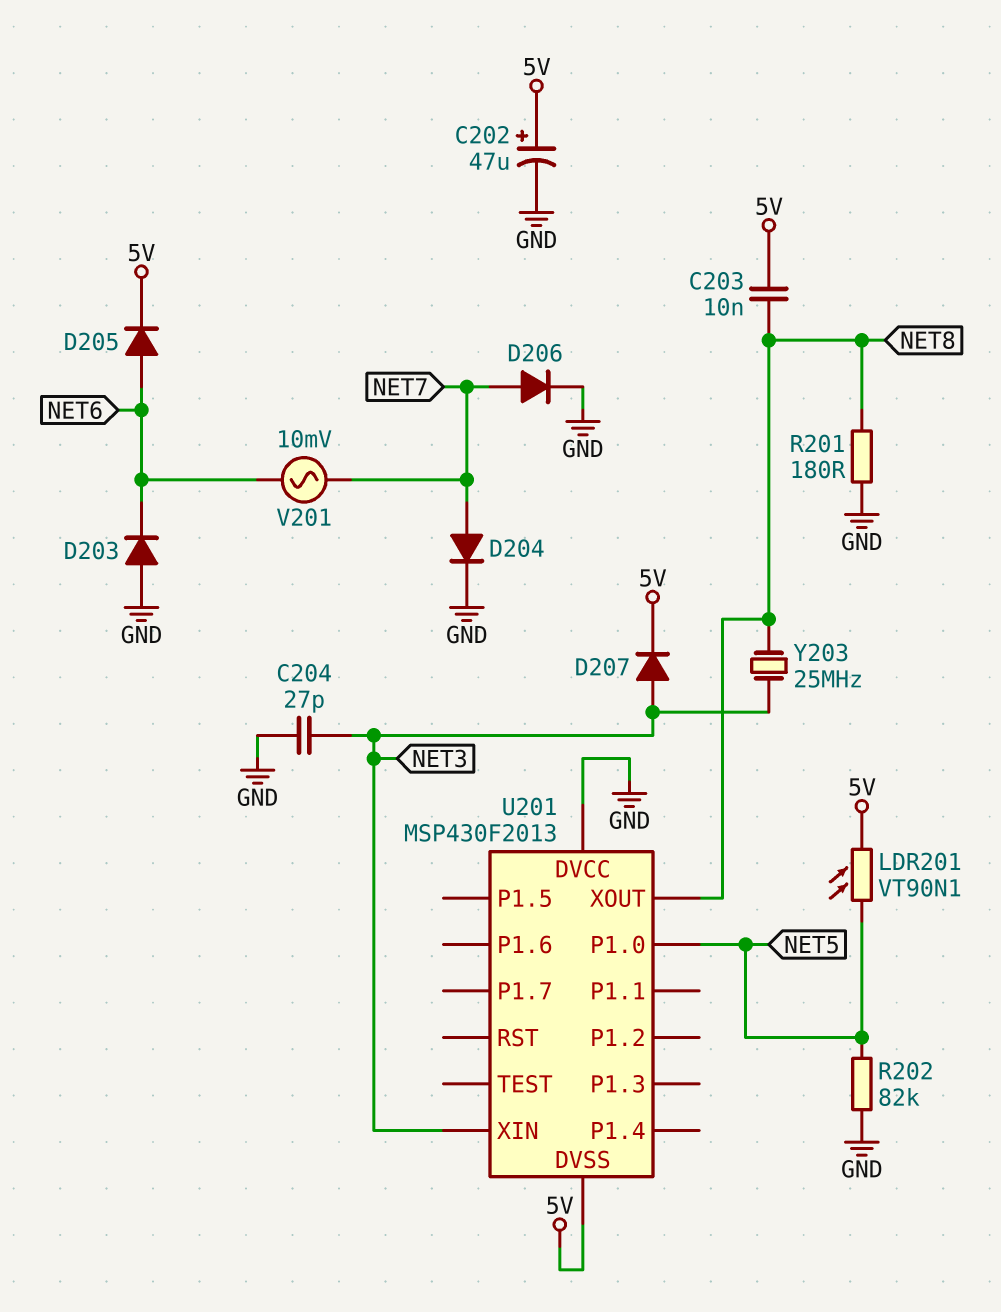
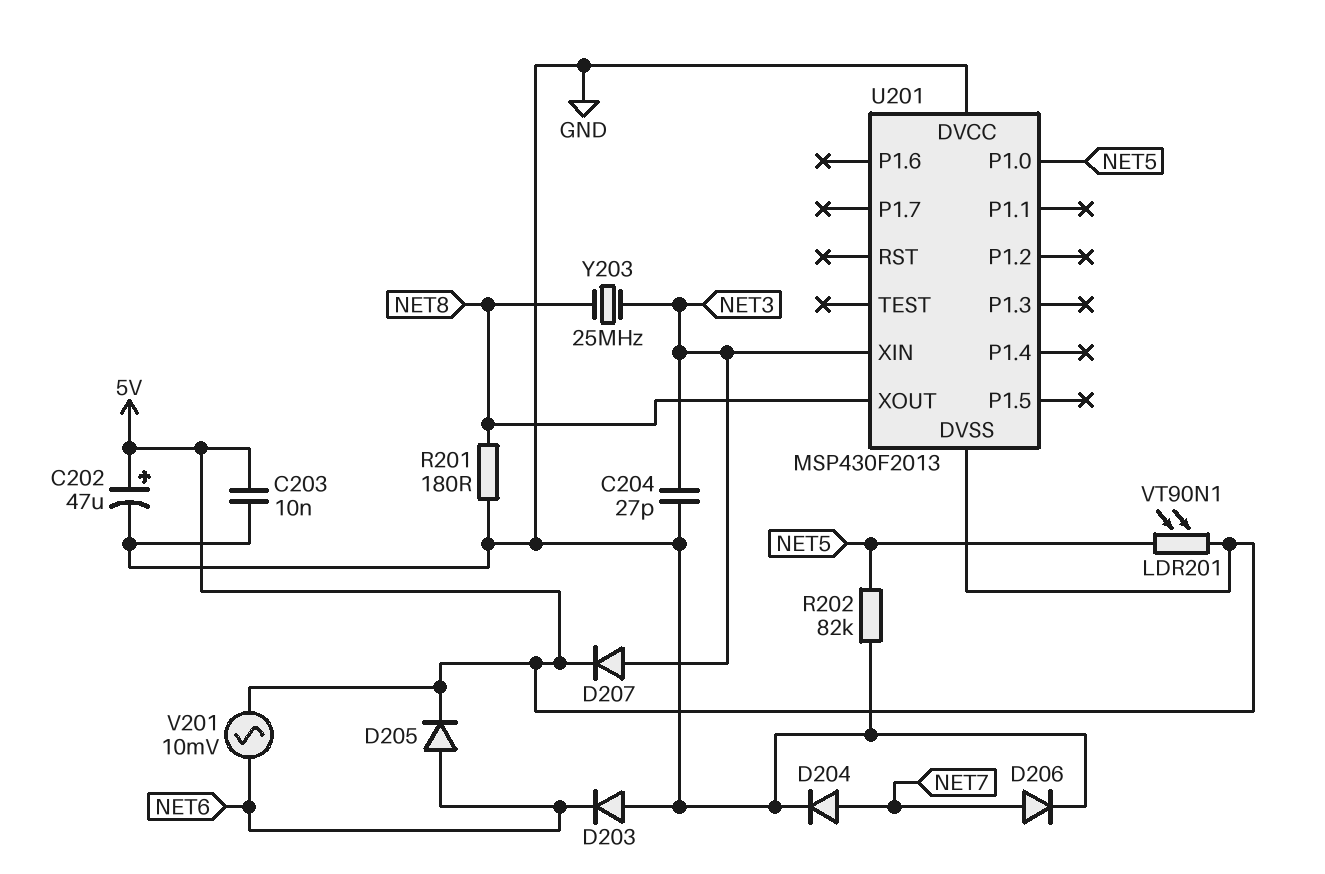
C203: 10nF (5V, NET8) -> 10nF (5V, GND)
V201: AC 10mV (NET6, NET7) -> AC 10mV (5V, NET6)

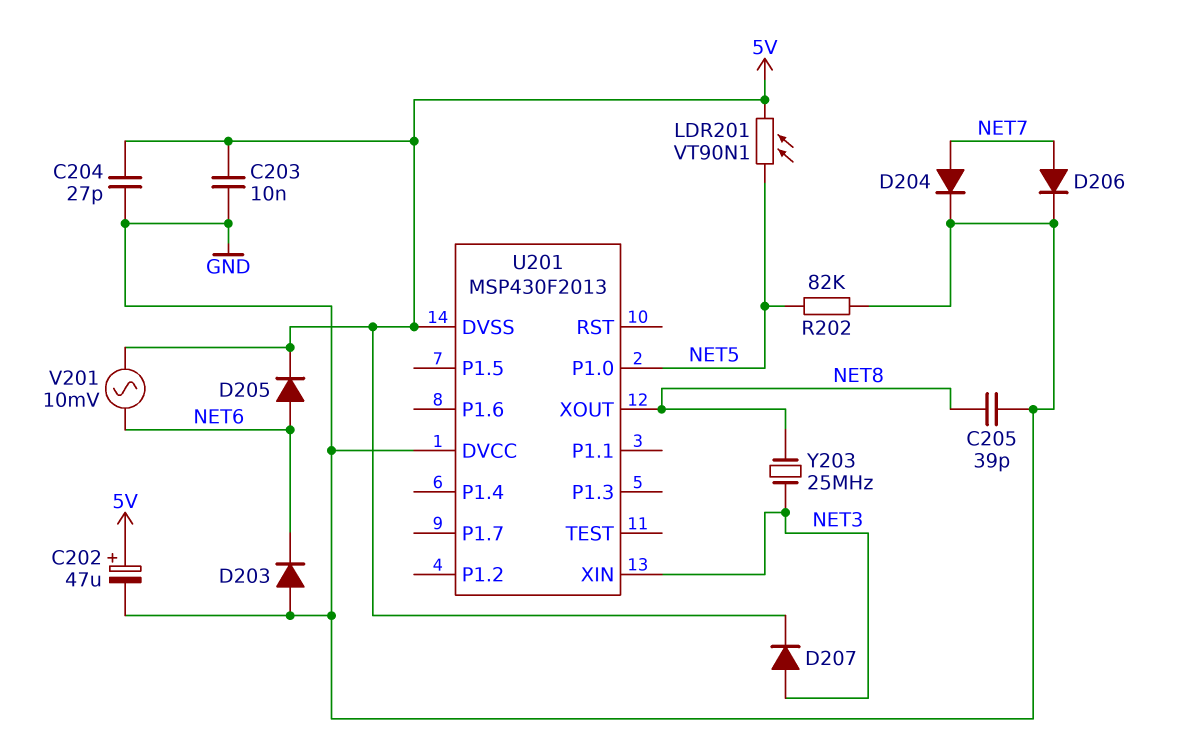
C204: 27pF (GND, NET3) -> 27pF (5V, GND)
C205: none -> 39pF (GND, NET8)
R201: 180 (GND, NET8) -> none

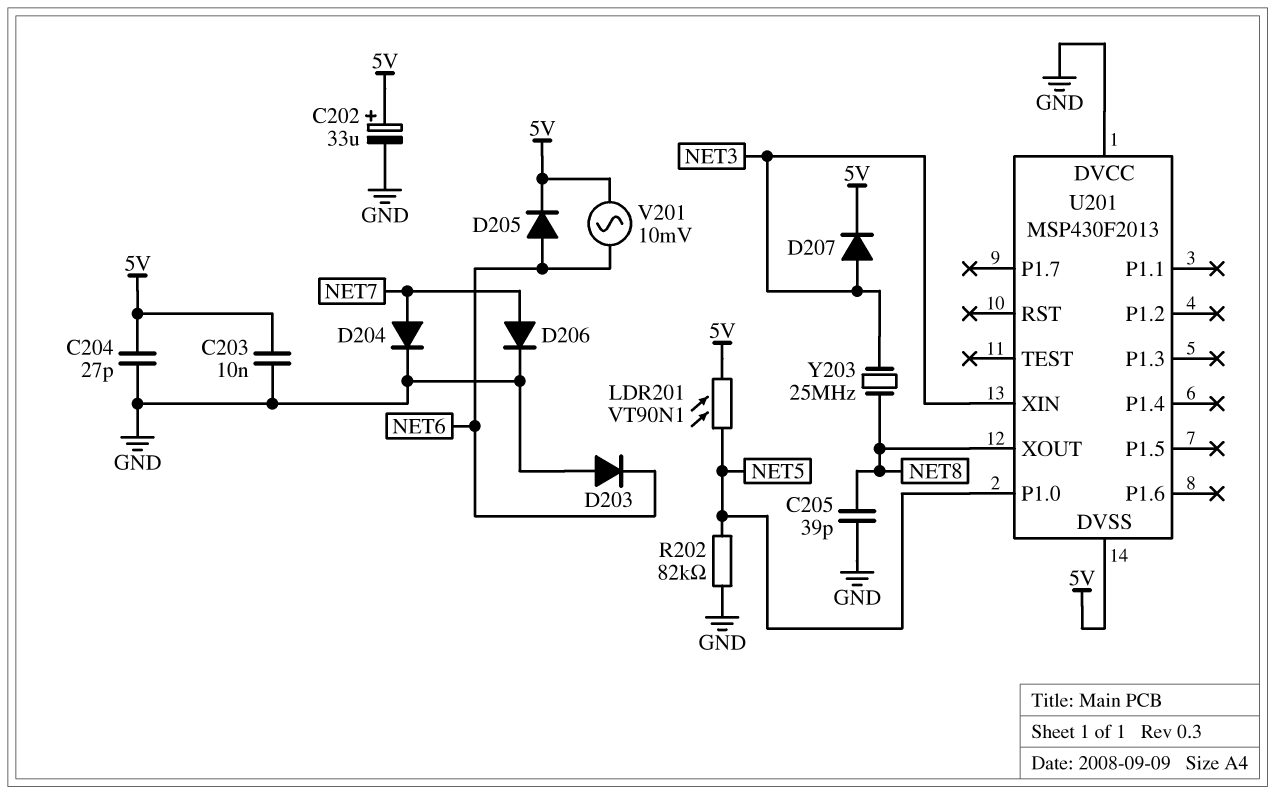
C202: 47uF (plus 5V, minus GND) -> 33uF (plus 5V, minus GND)

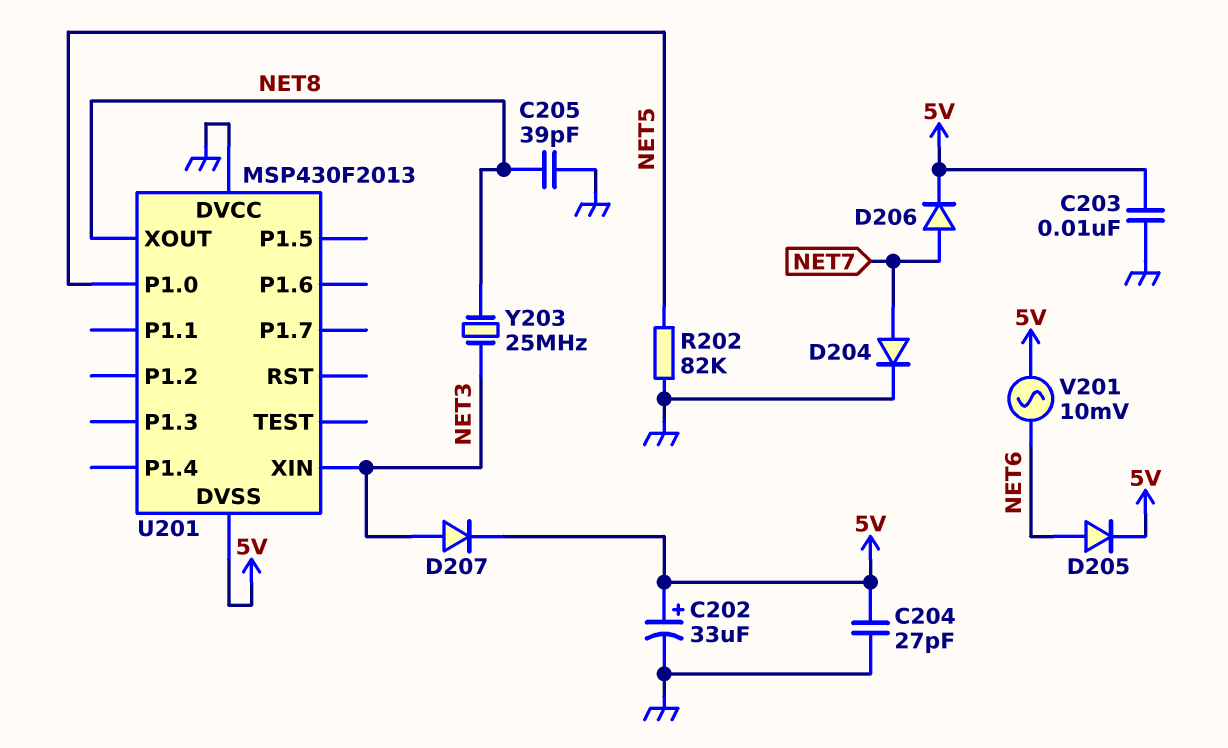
D203: diode (A GND, K NET6) -> none
D206: diode (A NET7, K GND) -> diode (A NET7, K 5V)
LDR201: VT90N1 (5V, NET5) -> none

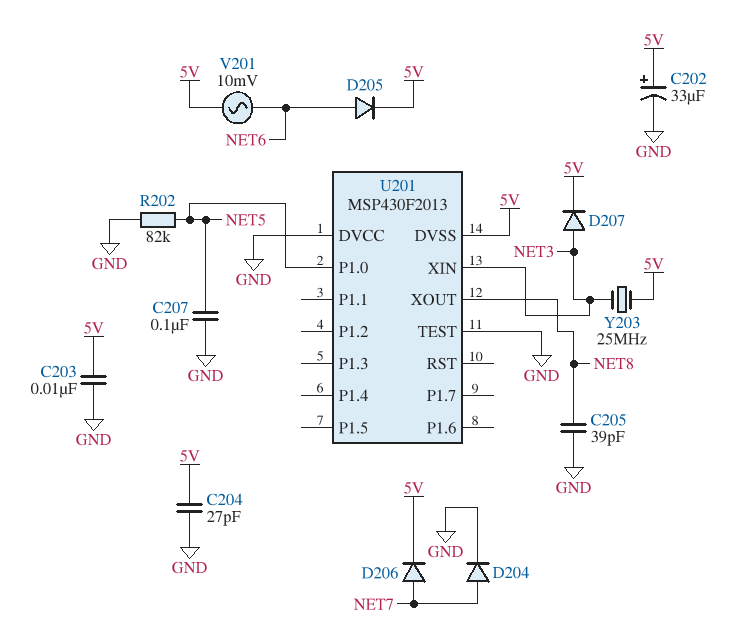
C207: none -> 100nF (GND, NET5)
U201 pin TEST: none -> GND
Y203: 25MHz (NET3, NET8) -> 25MHz (5V, NET3)

